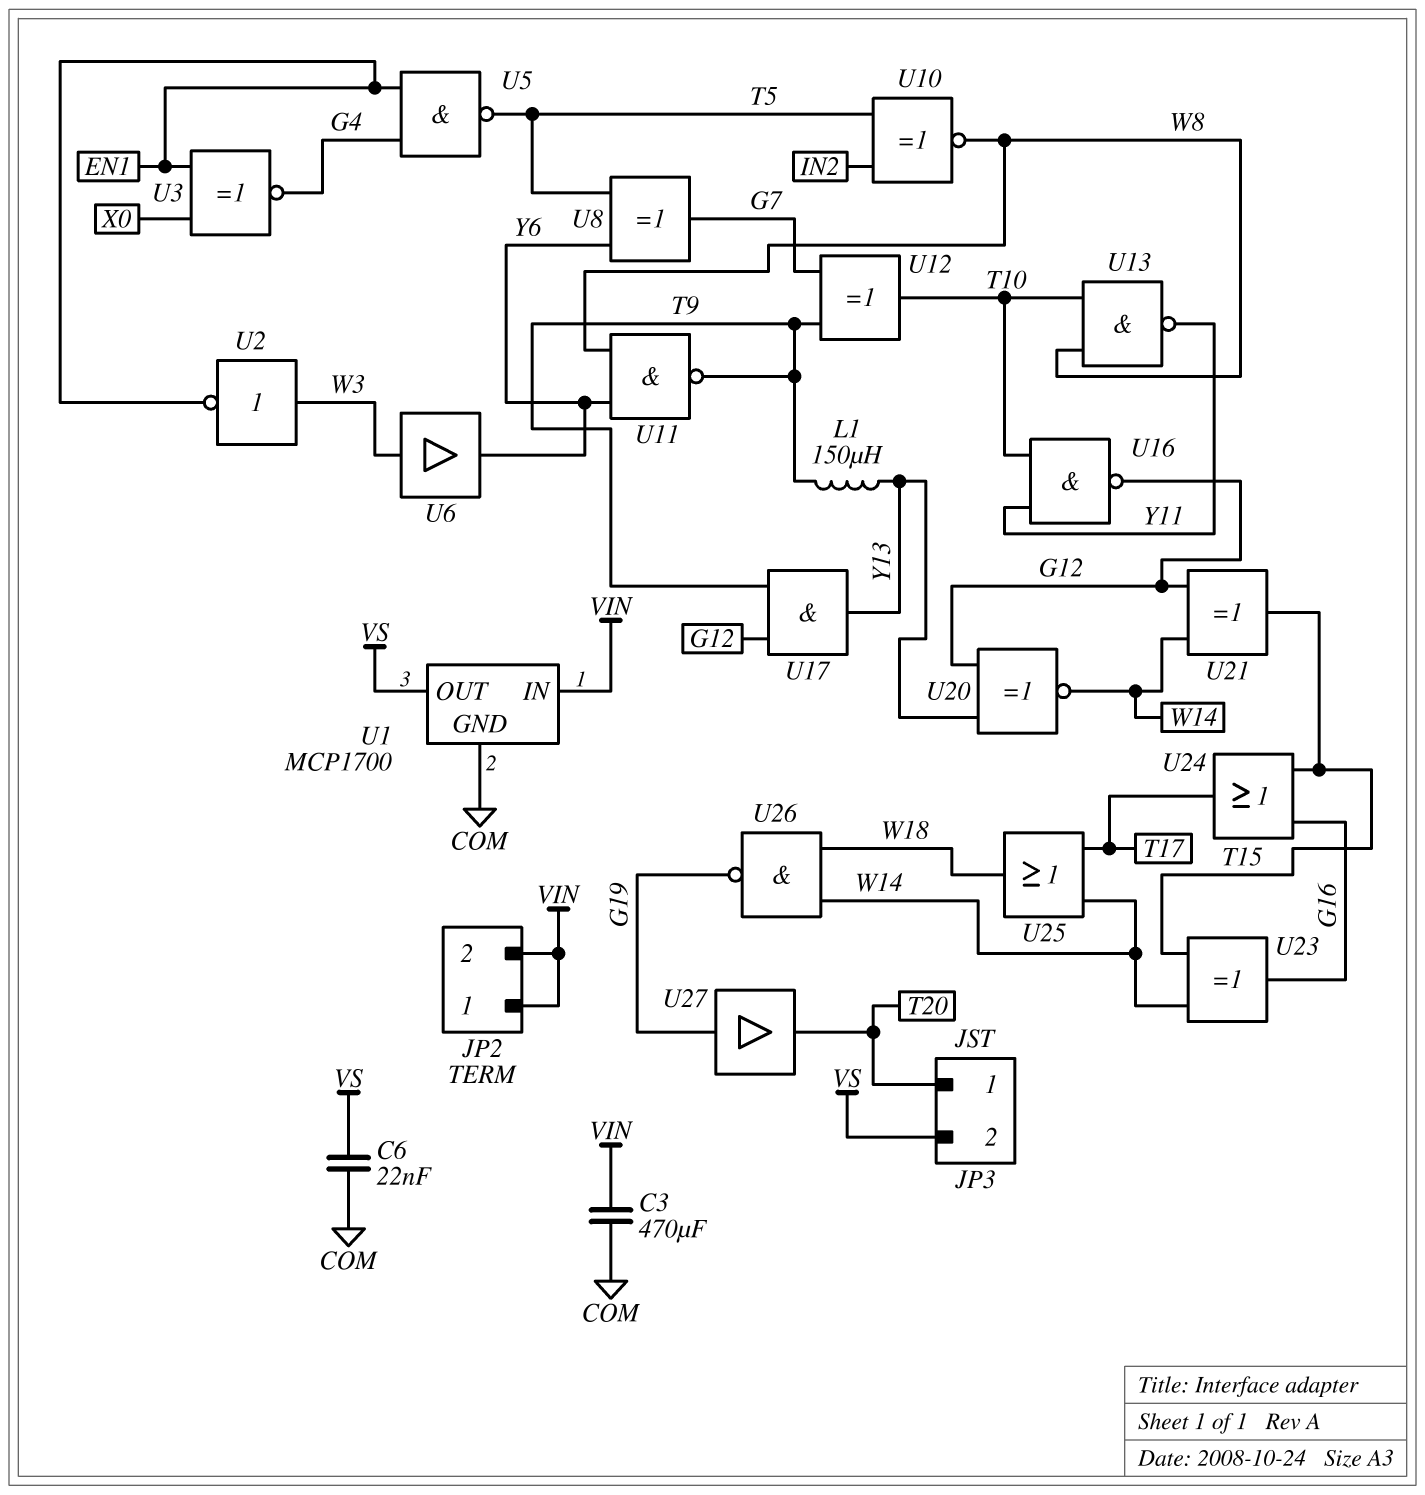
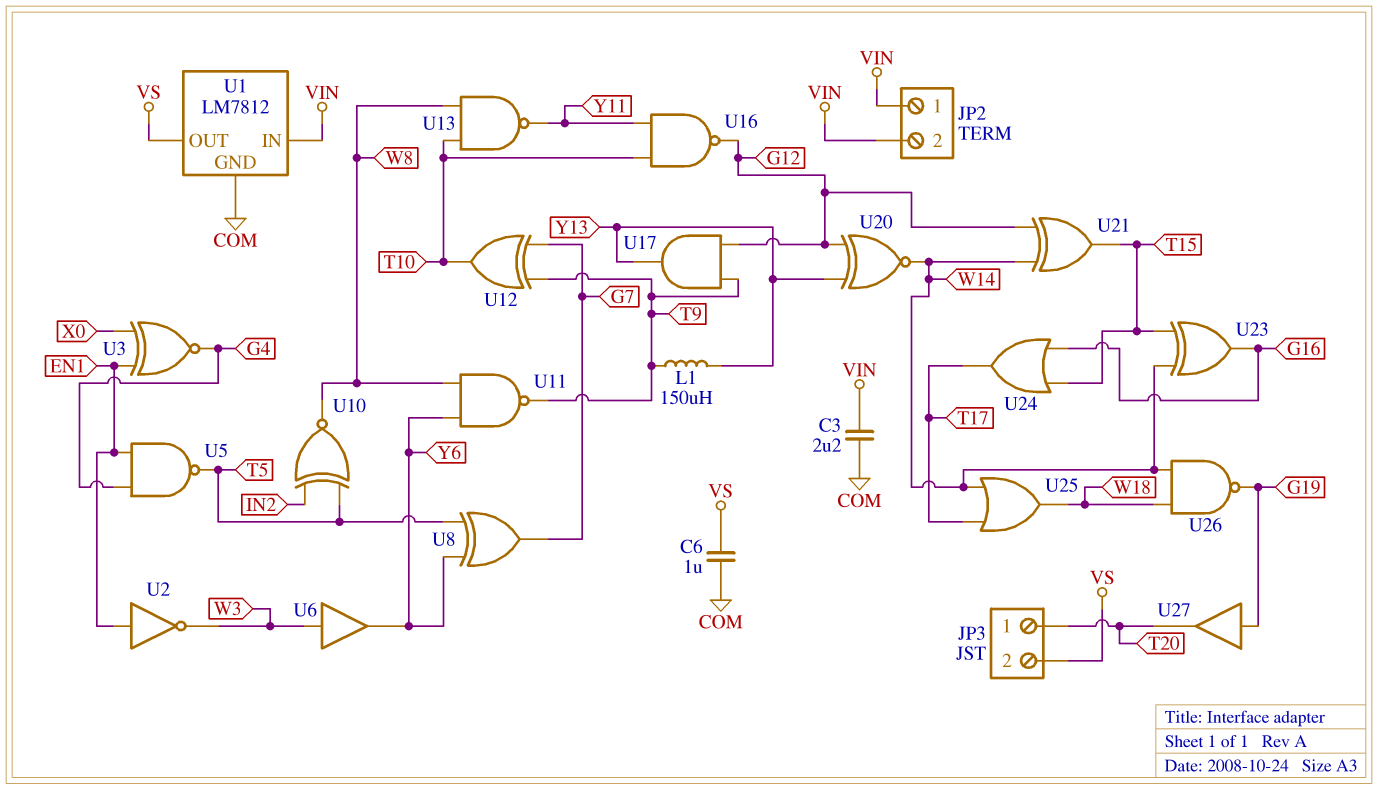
C3: 470uF (COM, VIN) -> 2.2uF (COM, VIN)
C6: 22nF (COM, VS) -> 1uF (COM, VS)
U1: MCP1700 -> LM7812
U2: NOT (in W3, out EN1) -> NOT (in EN1, out W3)

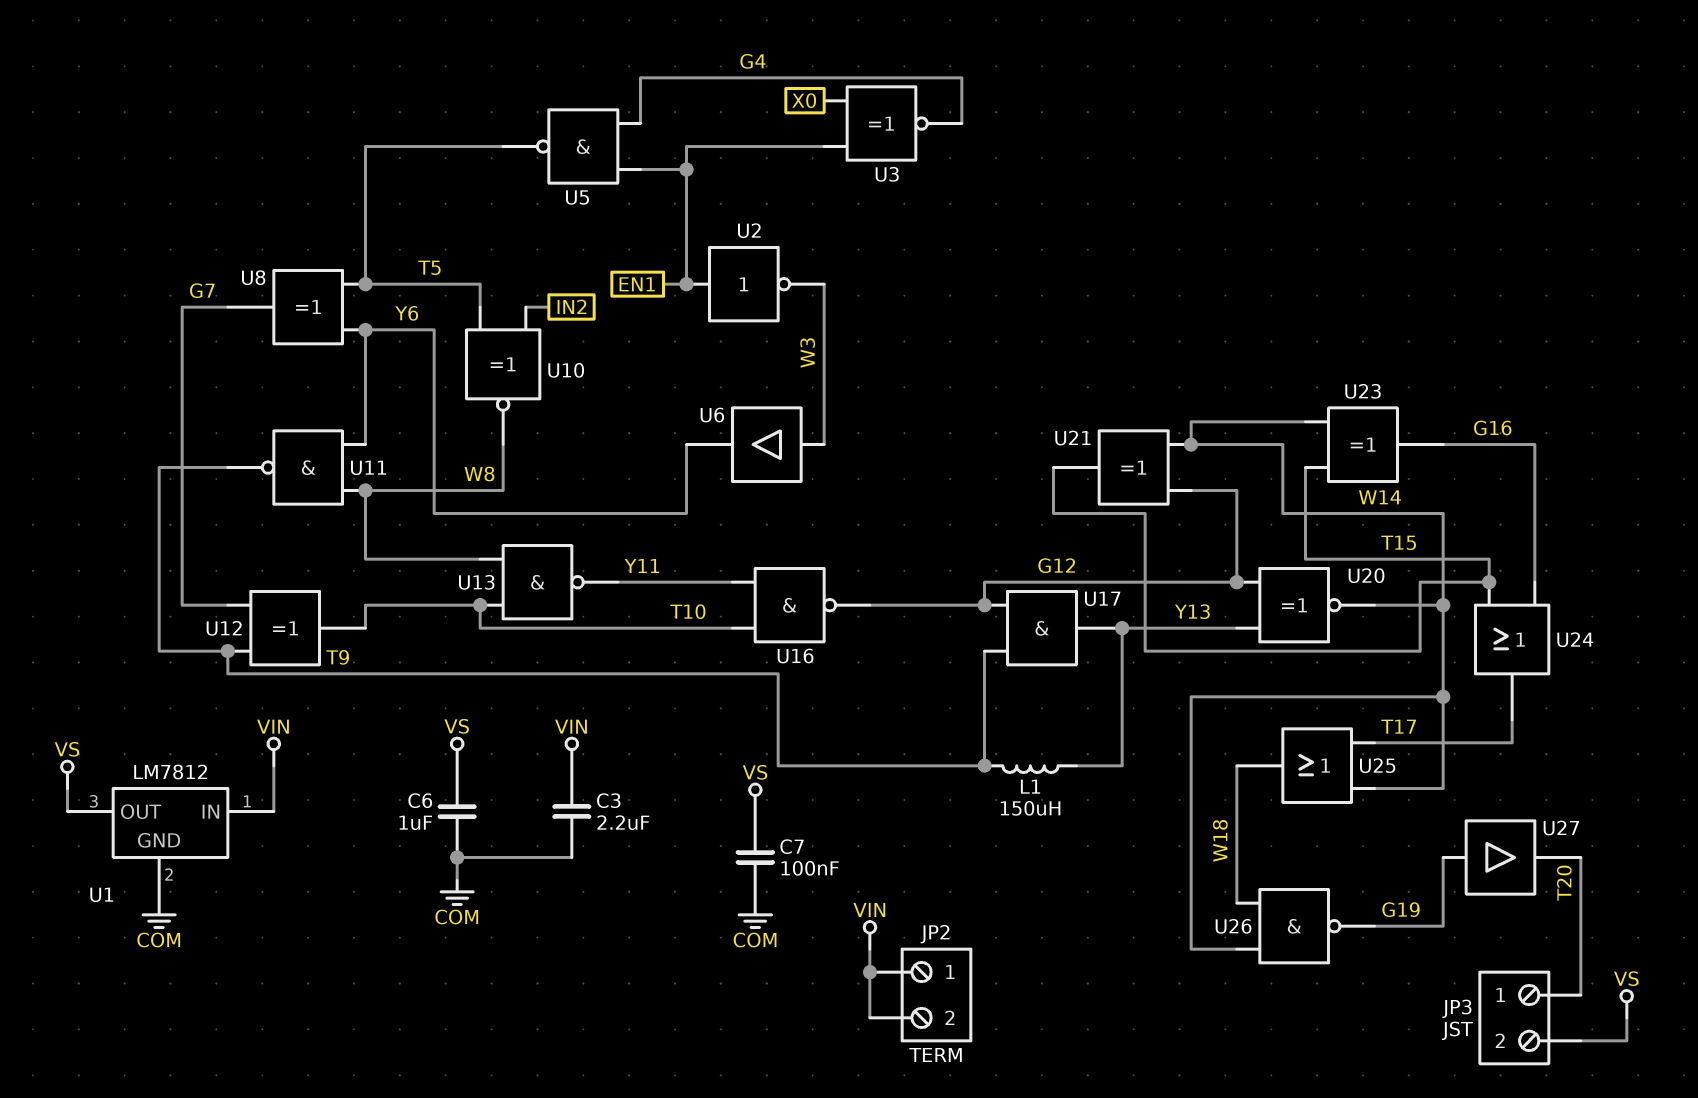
C7: none -> 100nF (COM, VS)

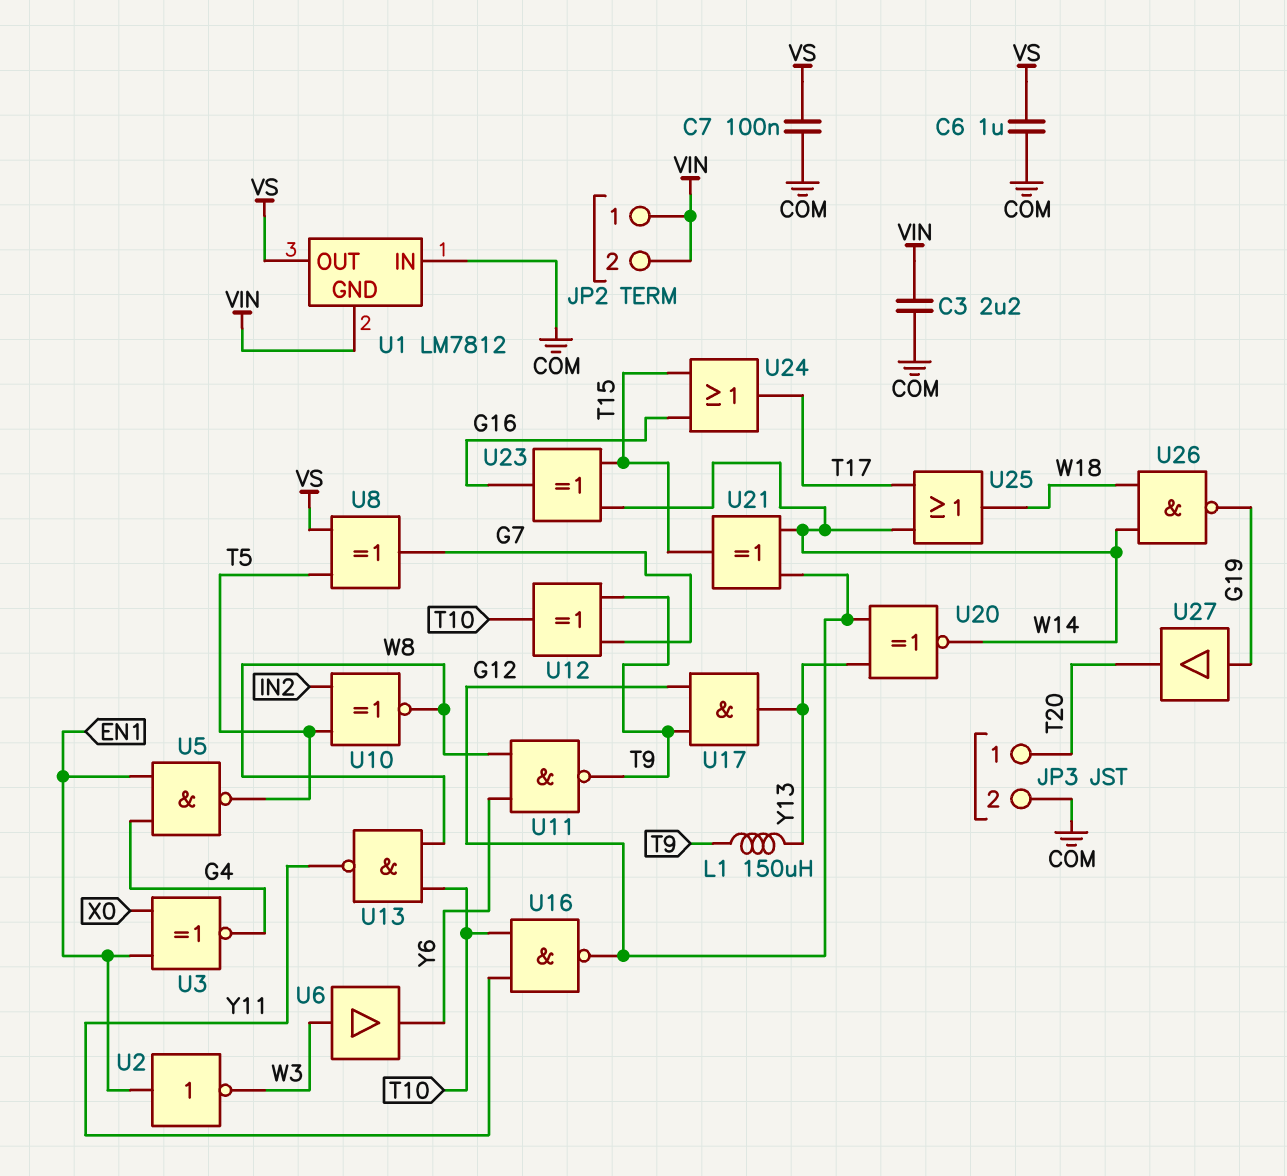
JP3 pin 2: VS -> COM
U1 pin GND: COM -> VIN
U1 pin IN: VIN -> COM
U8: XOR (in T5, in Y6, out G7) -> XOR (in T5, in VS, out G7)

